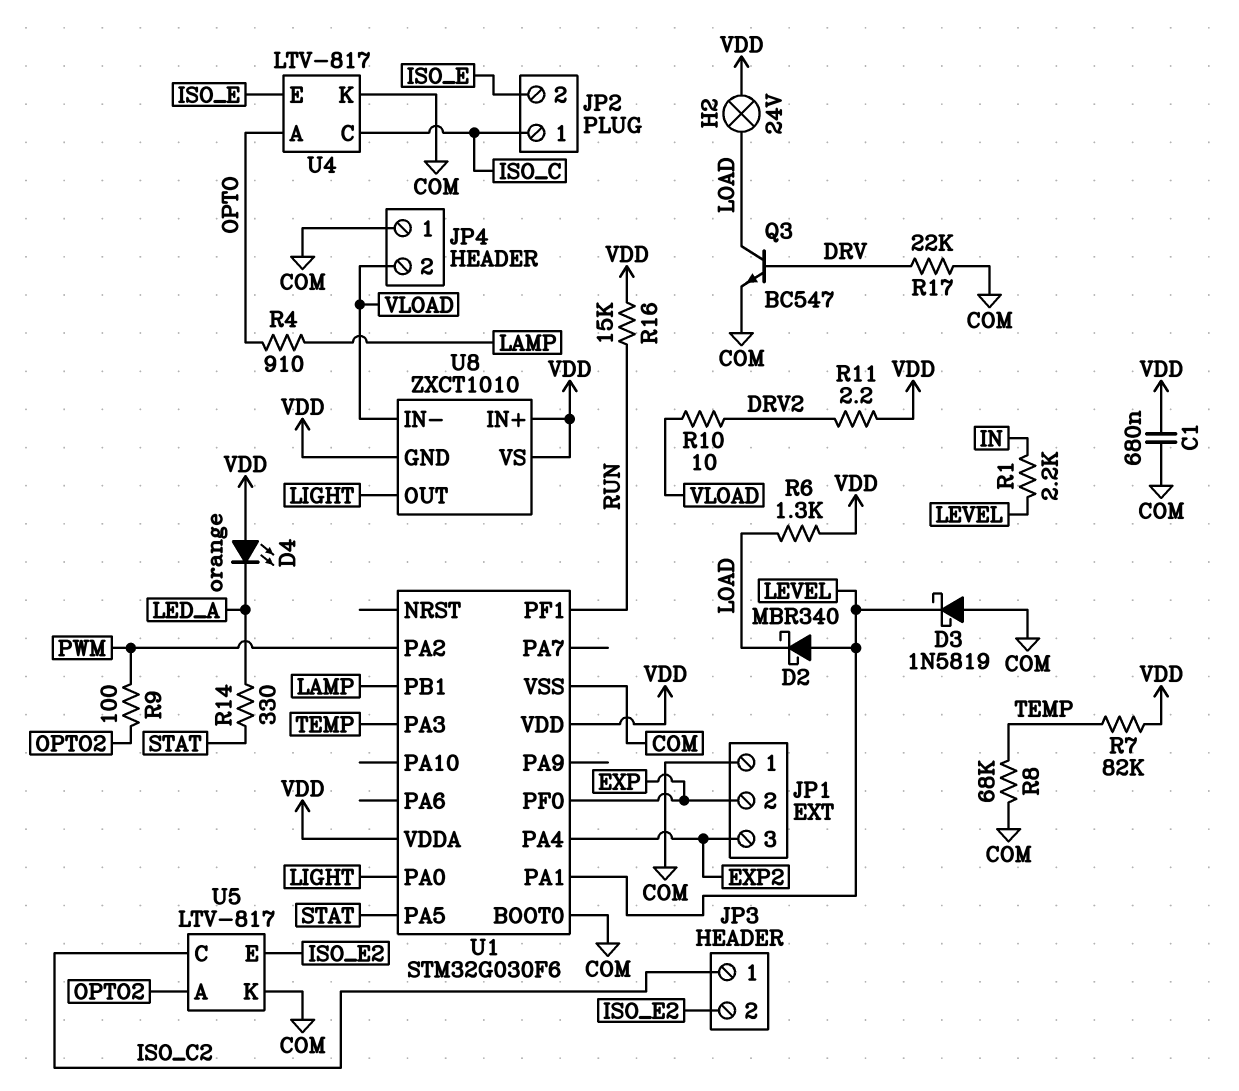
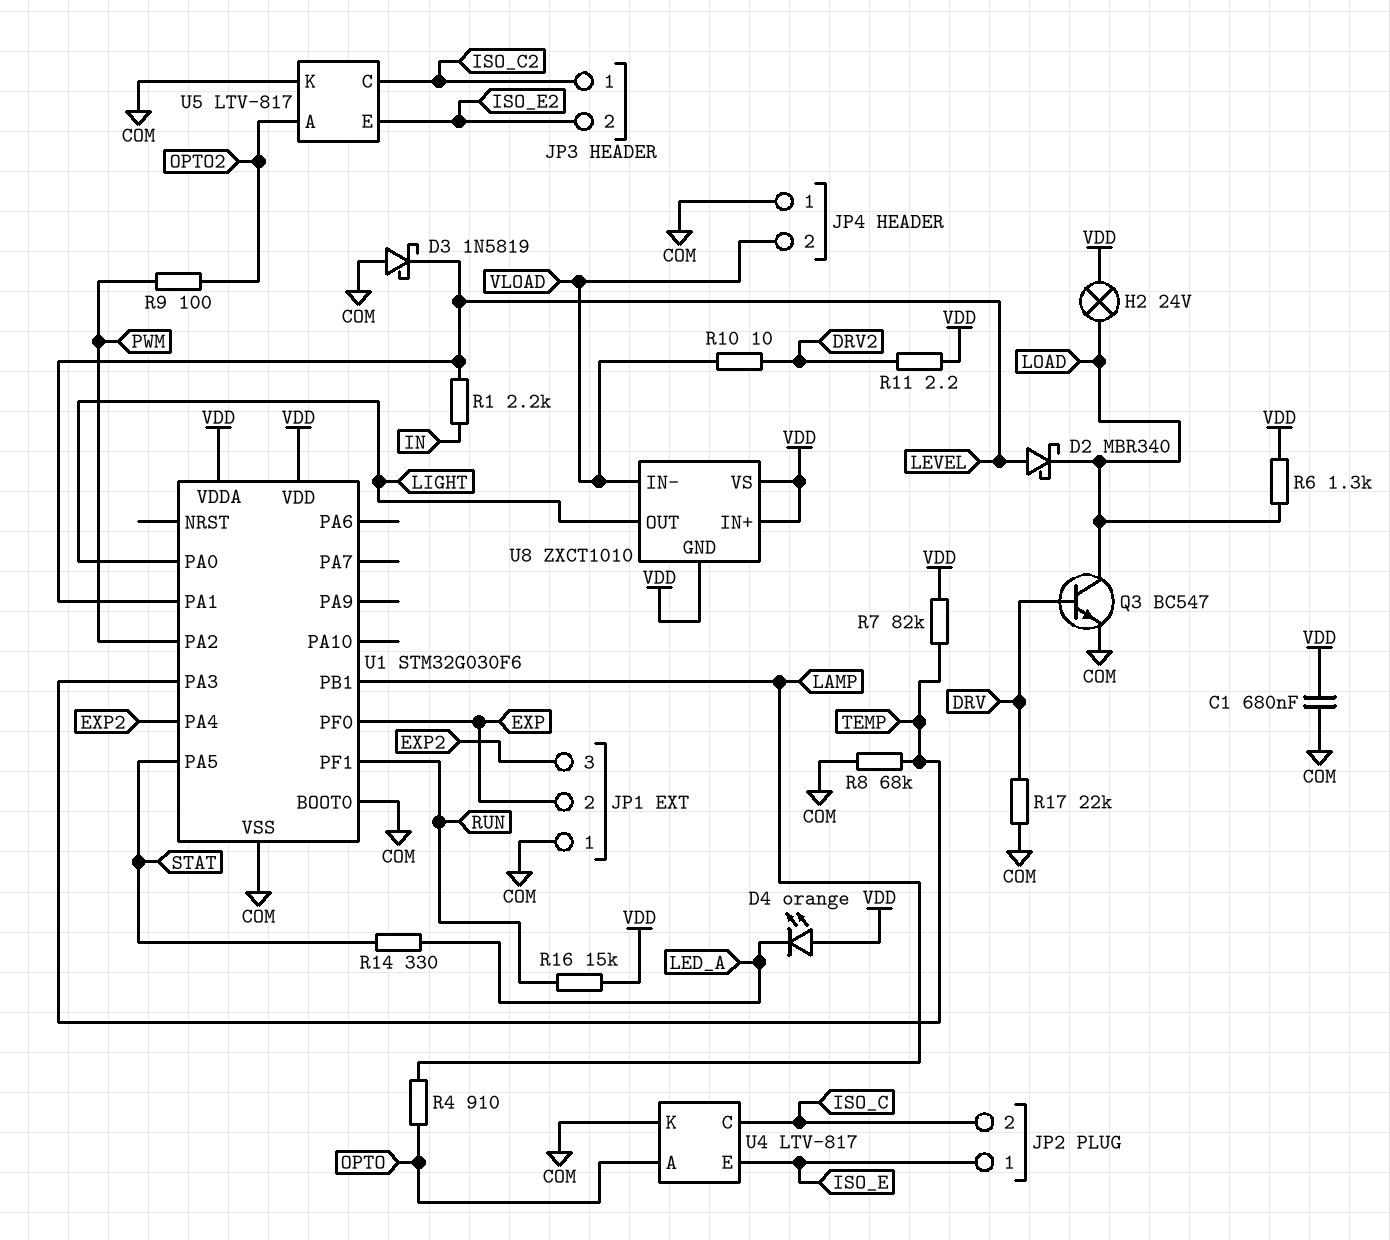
JP2 pin 1: ISO_C -> ISO_E
JP2 pin 2: ISO_E -> ISO_C

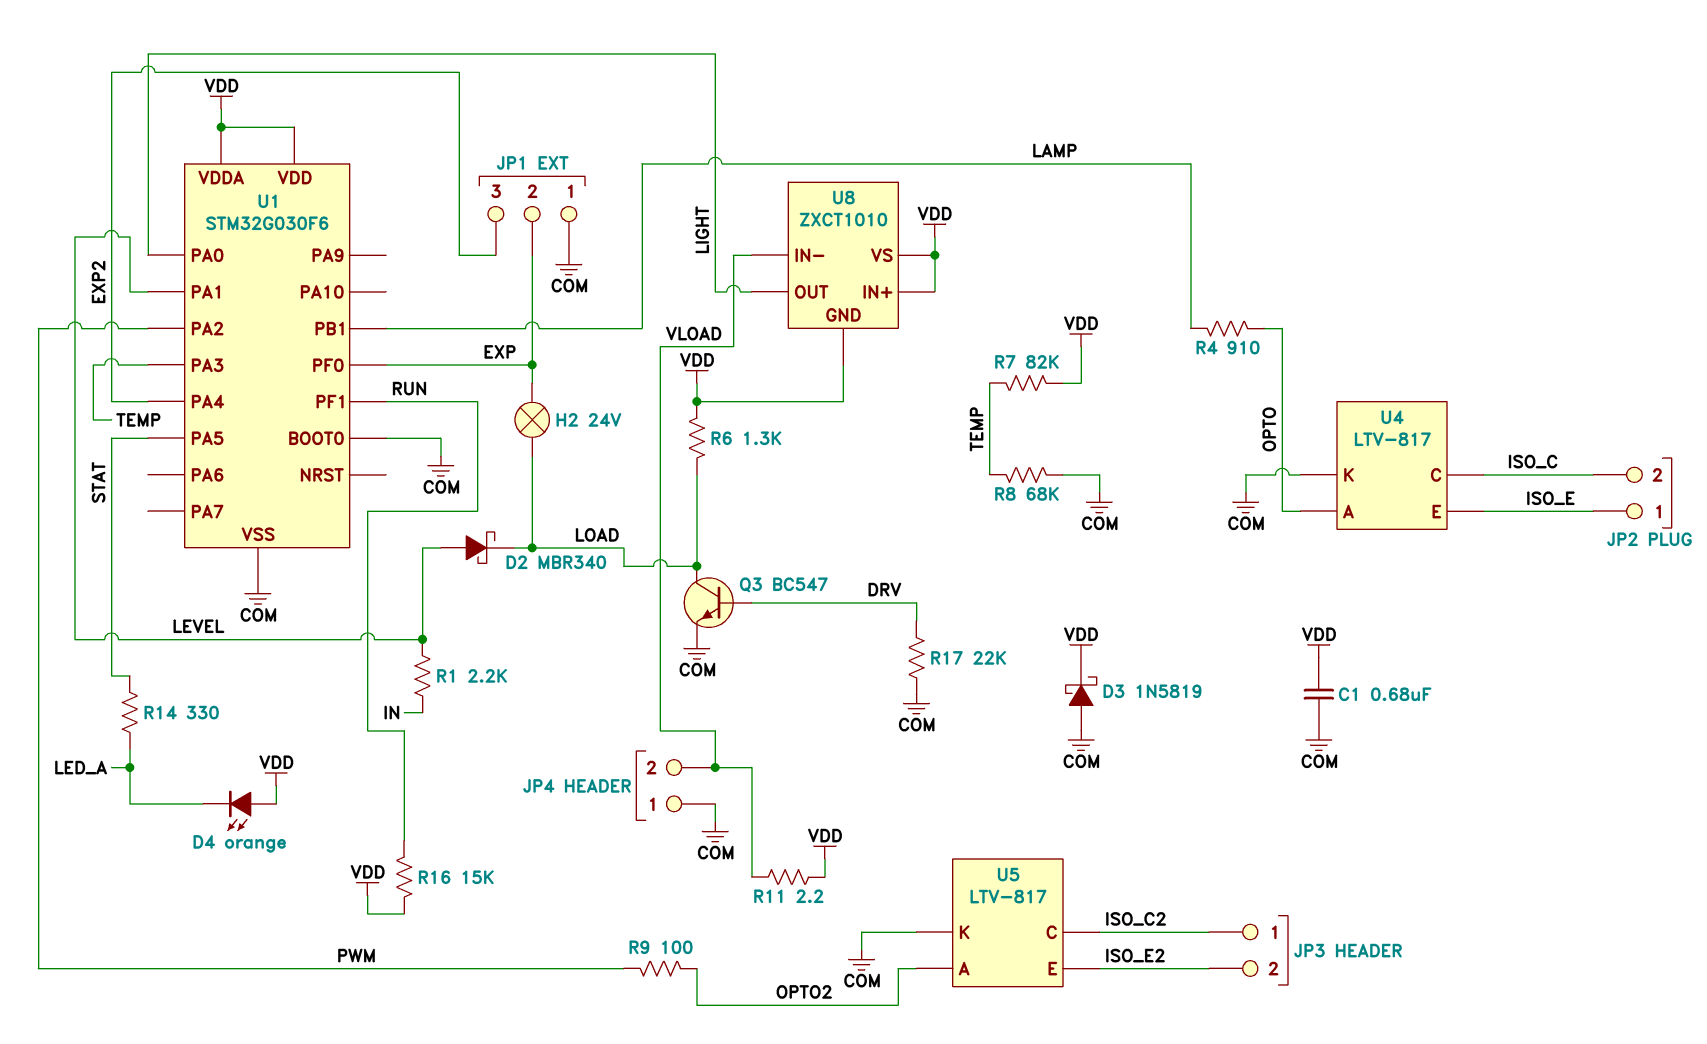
D3: schottky 1N5819 (A COM, K LEVEL) -> schottky 1N5819 (A COM, K VDD)
H2: lamp 24V (LOAD, VDD) -> lamp 24V (EXP, LOAD)
R10: 10 (DRV2, VLOAD) -> none
R11: 2.2 (DRV2, VDD) -> 2.2 (VDD, VLOAD)

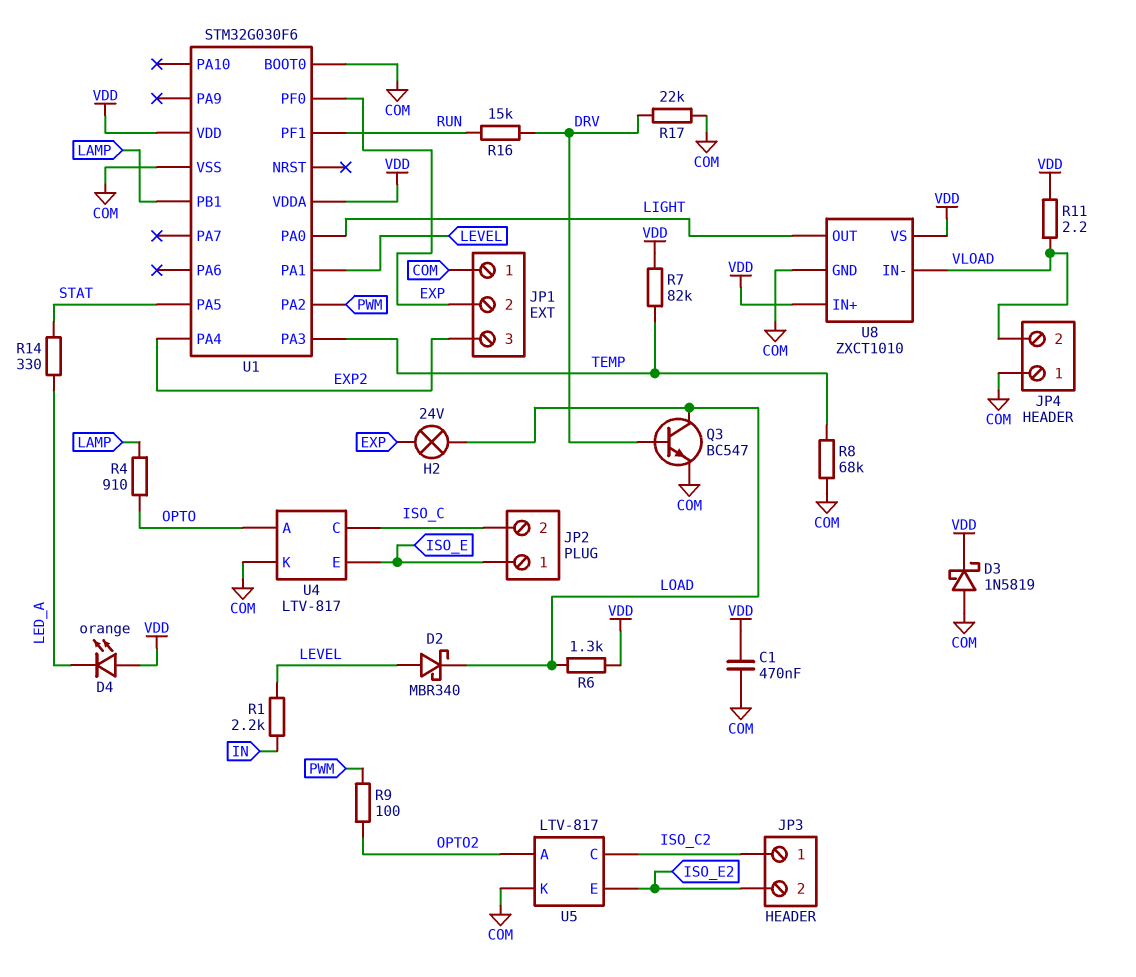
C1: 680nF (COM, VDD) -> 470nF (COM, VDD)
R16: 15k (RUN, VDD) -> 15k (DRV, RUN)
U8 pin GND: VDD -> COM

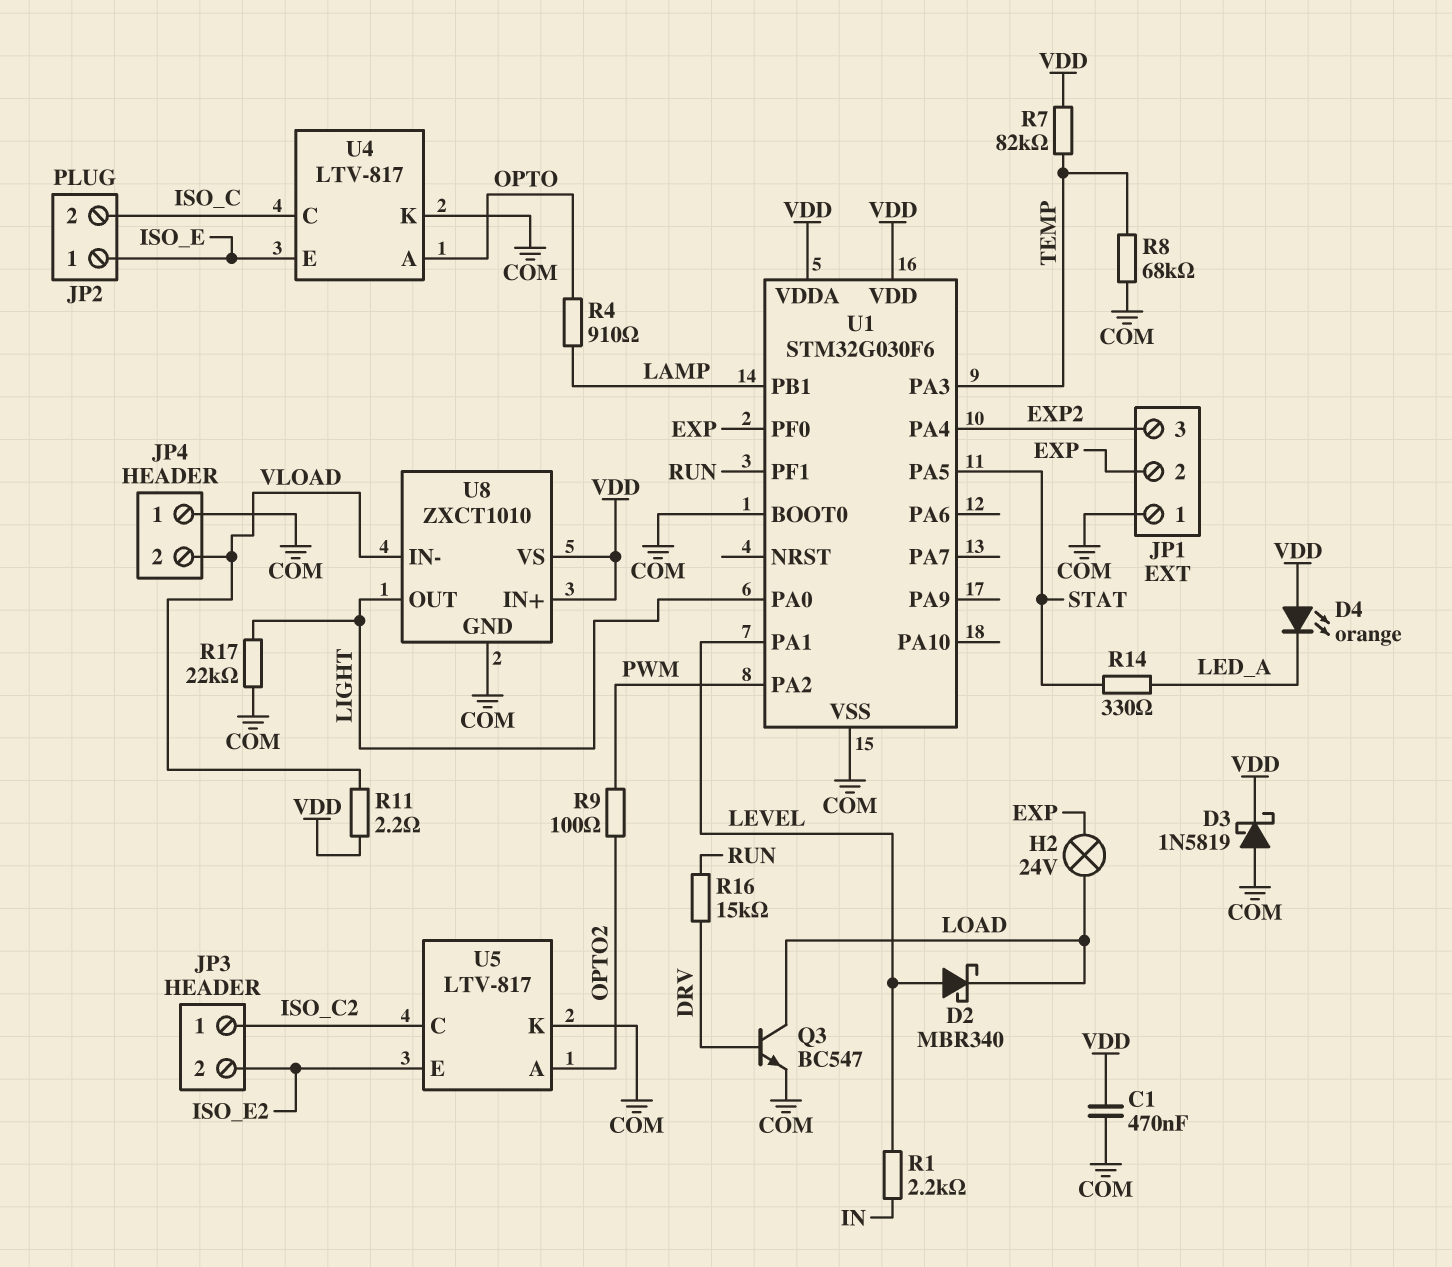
R6: 1.3k (LOAD, VDD) -> none
R17: 22k (COM, DRV) -> 22k (COM, LIGHT)

